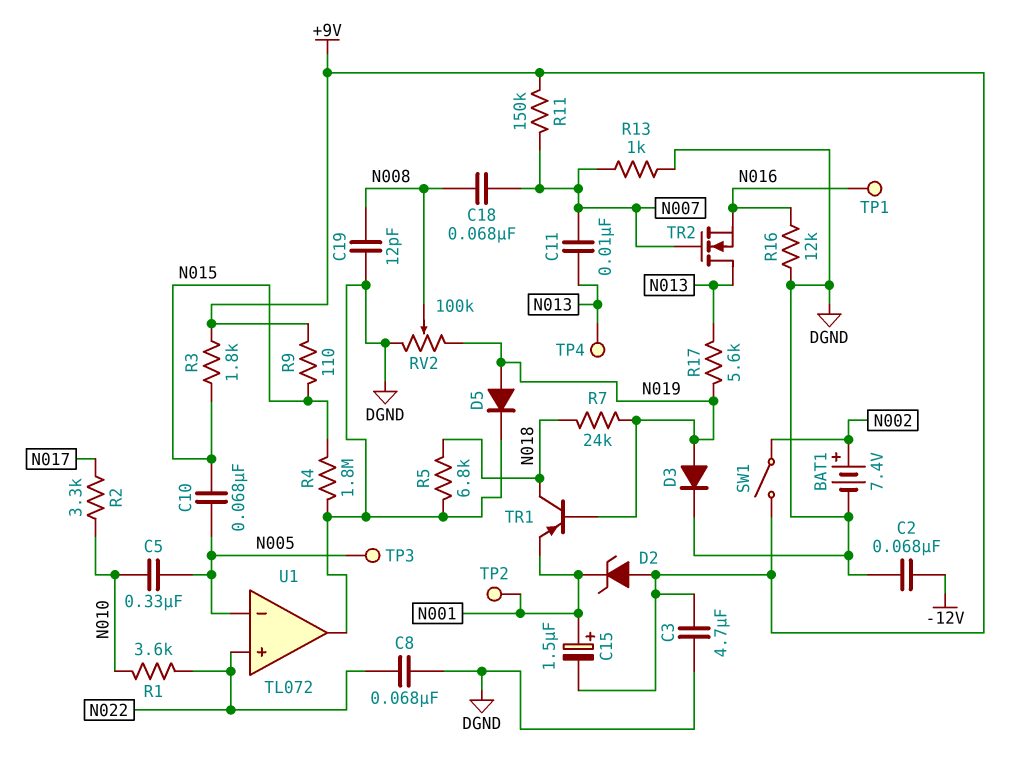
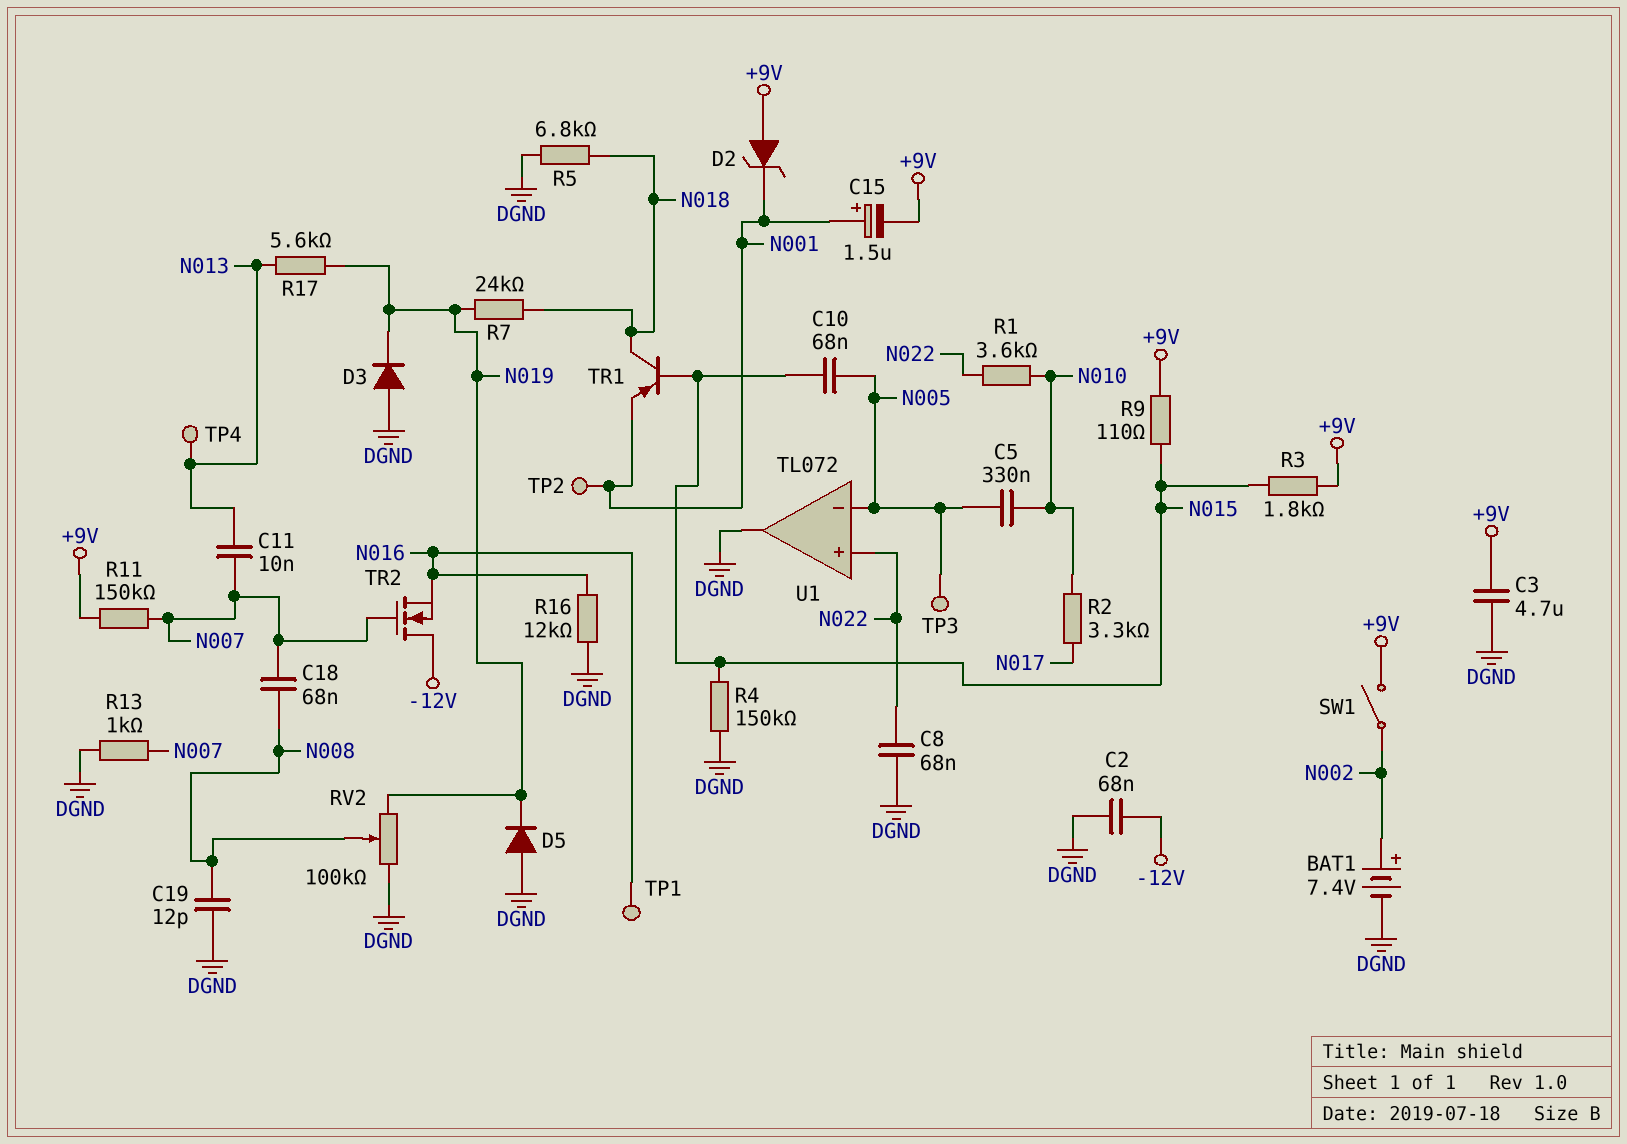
D3: diode (A N019, K DGND) -> diode (A DGND, K N019)
D5: diode (A N019, K DGND) -> diode (A DGND, K N019)
R4: 1.8M (DGND, N015) -> 150k (DGND, N015)
TR1: PNP (B N019, C N018, E N001) -> PNP (B N015, C N018, E N001)
TR2: NMOS (G N007, D N013, S N016) -> NMOS (G N007, D -12V, S N016)

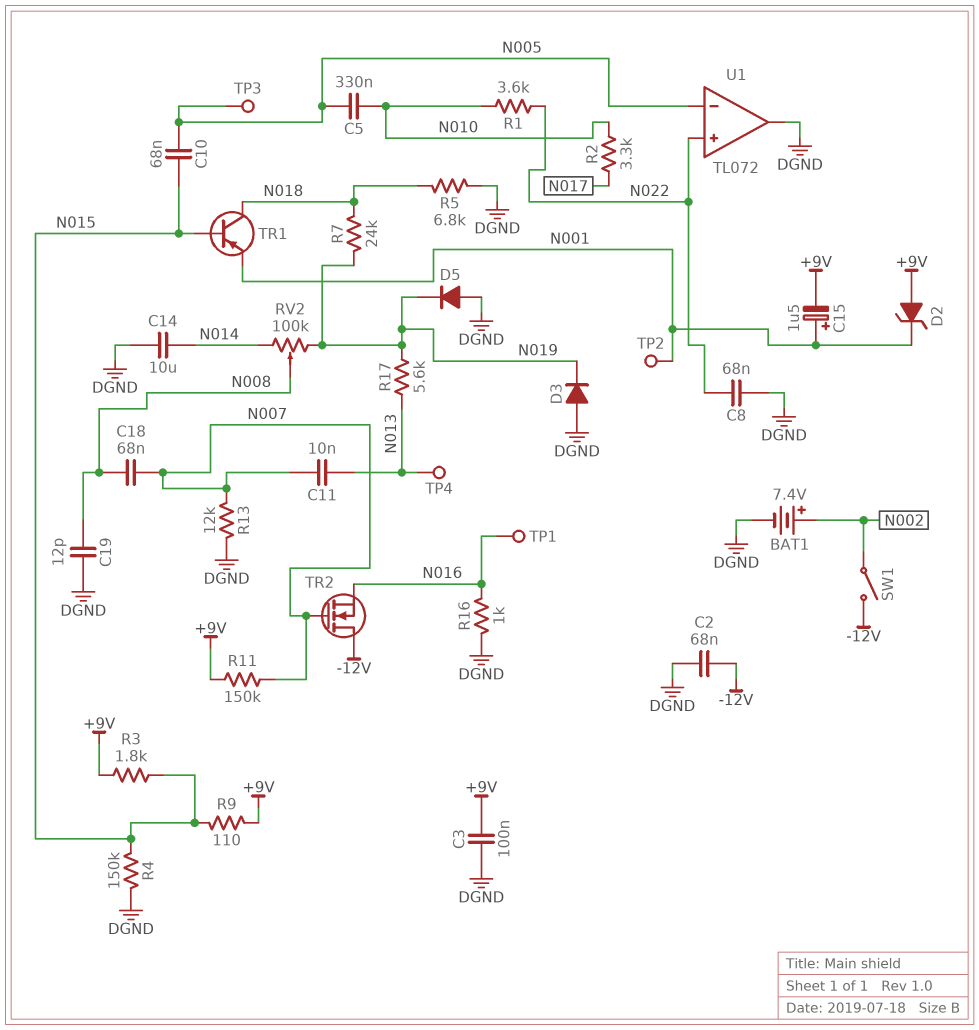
C3: 4.7uF (+9V, DGND) -> 100nF (+9V, DGND)
C14: none -> 10uF (DGND, N014)
R13: 1k (DGND, N007) -> 12k (DGND, N007)
R16: 12k (DGND, N016) -> 1k (DGND, N016)
RV2: 100k (DGND, N019, wiper N008) -> 100k (N014, N019, wiper N008)
SW1: switch (+9V, N002) -> switch (-12V, N002)

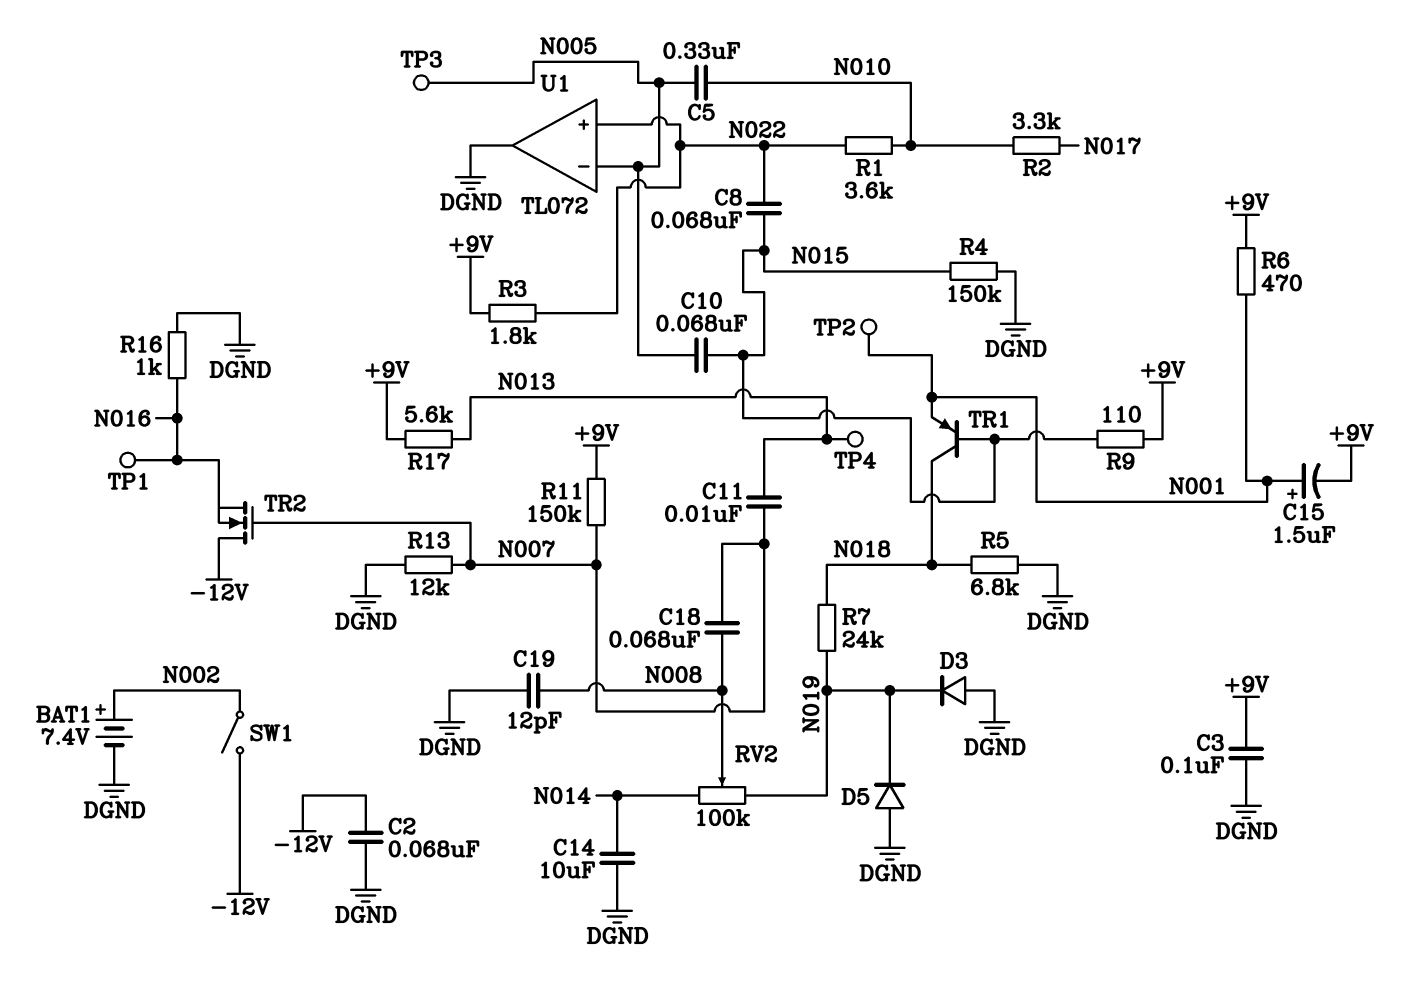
C8: 68nF (DGND, N022) -> 68nF (N015, N022)
D2: zener (A +9V, K N001) -> none
R3: 1.8k (+9V, N015) -> 1.8k (+9V, N022)
R6: none -> 470 (+9V, N001)
R17: 5.6k (N013, N019) -> 5.6k (+9V, N013)

